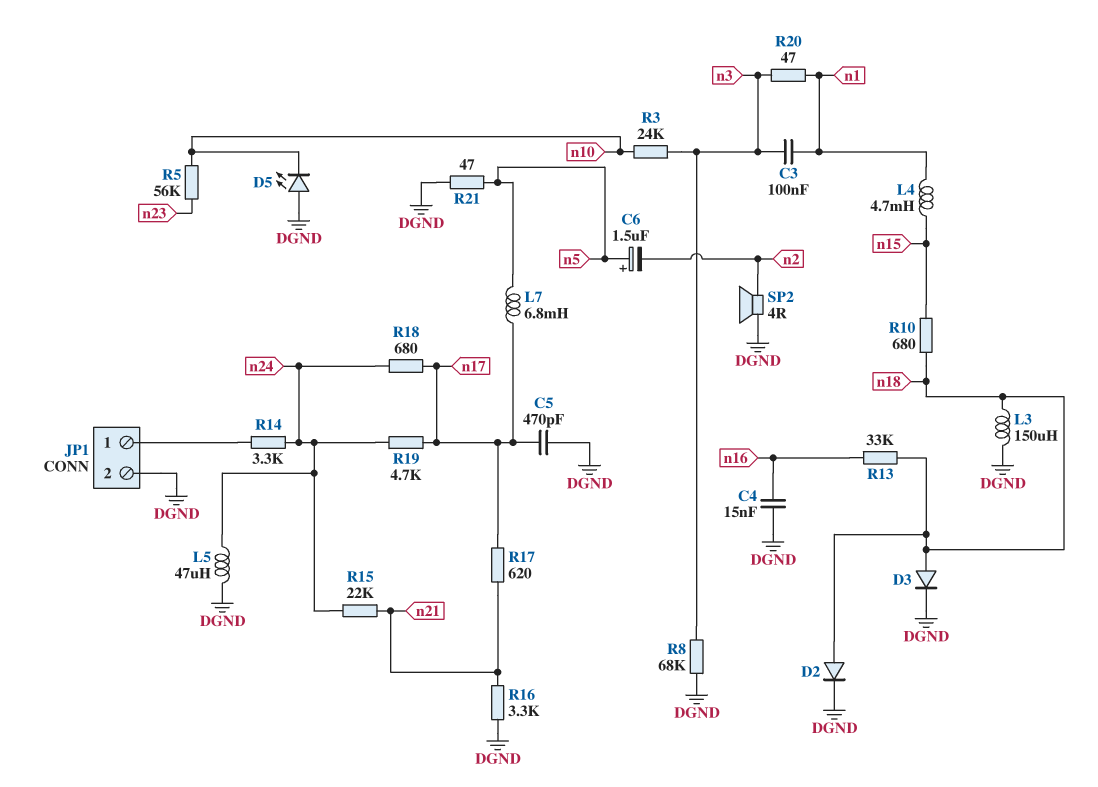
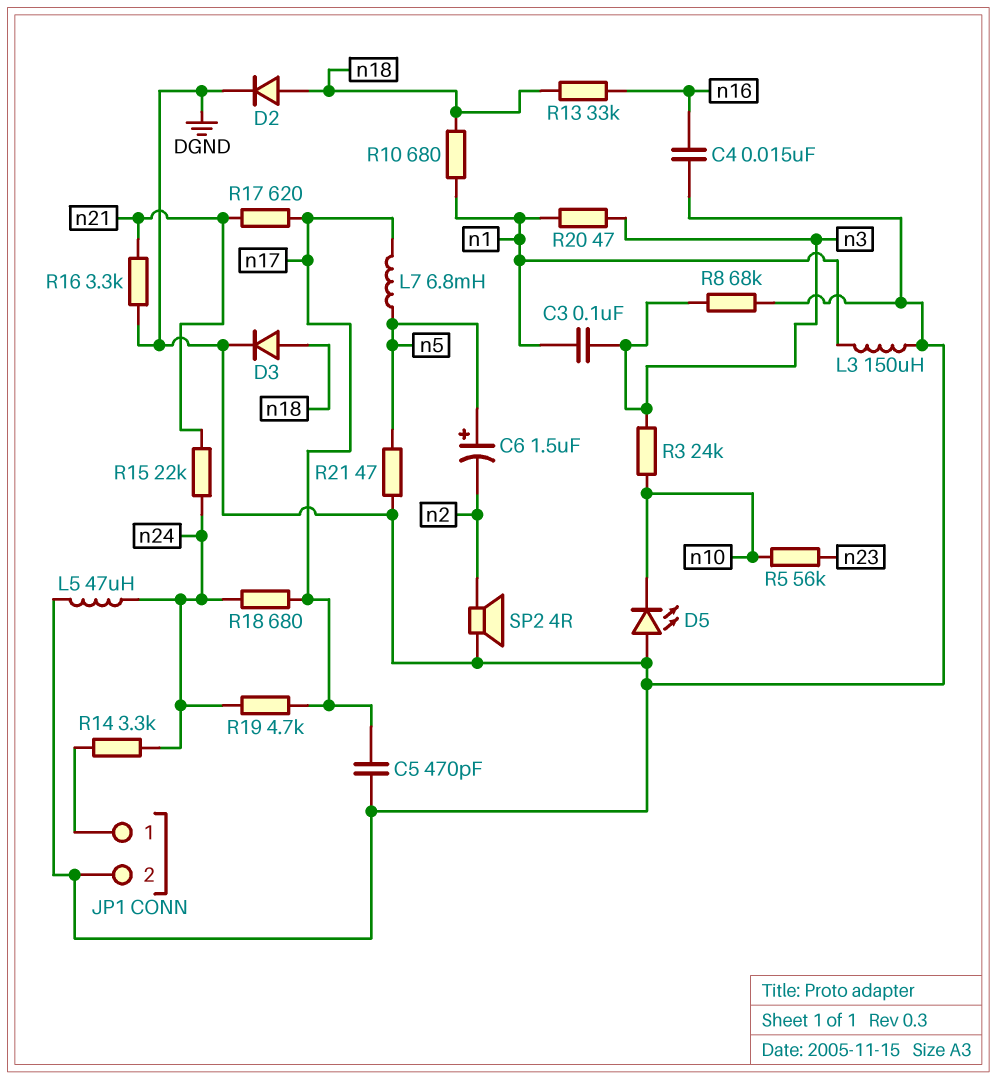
L3: 150uH (DGND, n18) -> 150uH (DGND, n1)
L4: 4.7mH (n1, n15) -> none
R10: 680 (n15, n18) -> 680 (n1, n18)

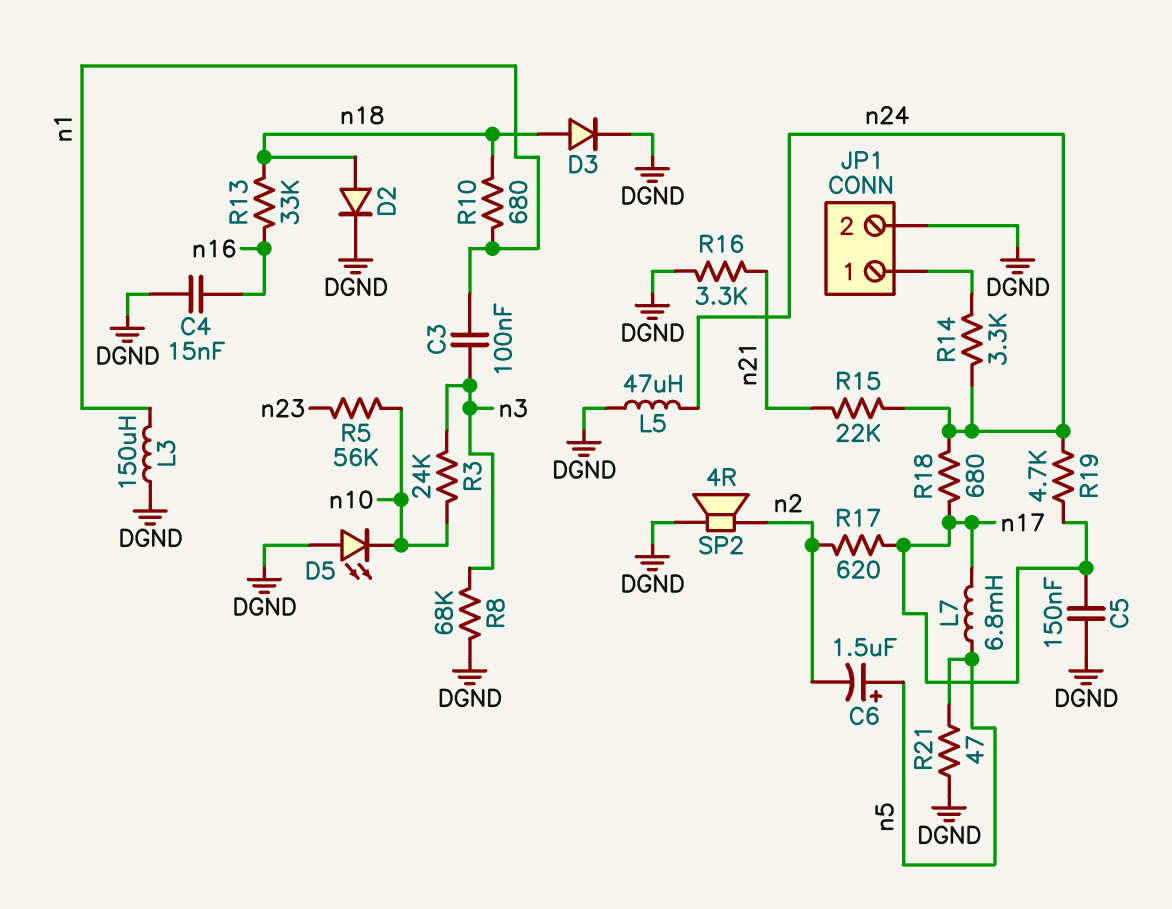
C5: 470pF (DGND, n17) -> 150nF (DGND, n17)
R17: 620 (n17, n21) -> 620 (n2, n17)
R20: 47 (n1, n3) -> none

